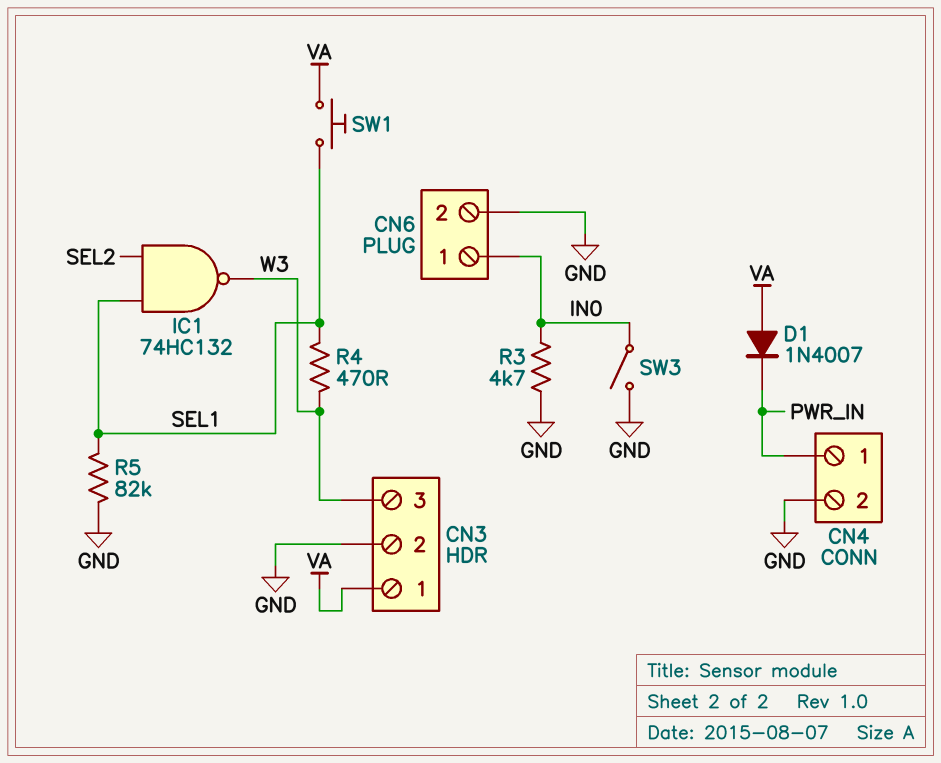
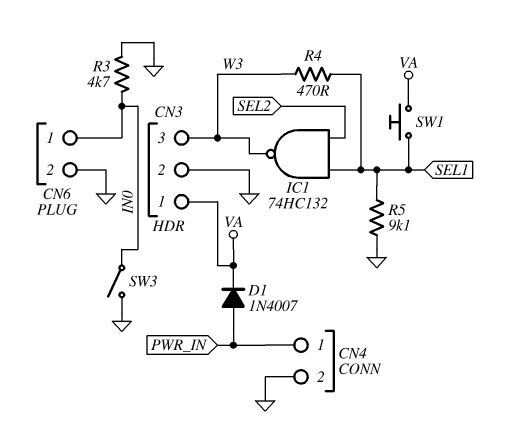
D1: diode 1N4007 (A VA, K PWR_IN) -> diode 1N4007 (A PWR_IN, K VA)
R5: 82k (GND, SEL1) -> 9.1k (GND, SEL1)

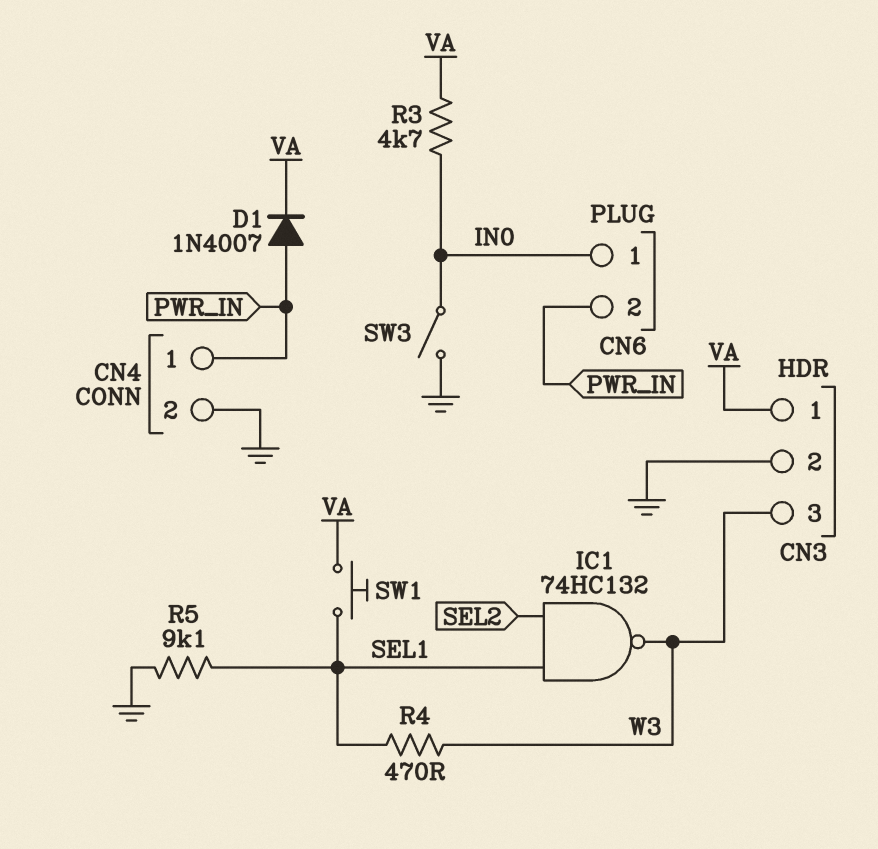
CN6 pin 2: GND -> PWR_IN
R3: 4.7k (GND, IN0) -> 4.7k (IN0, VA)

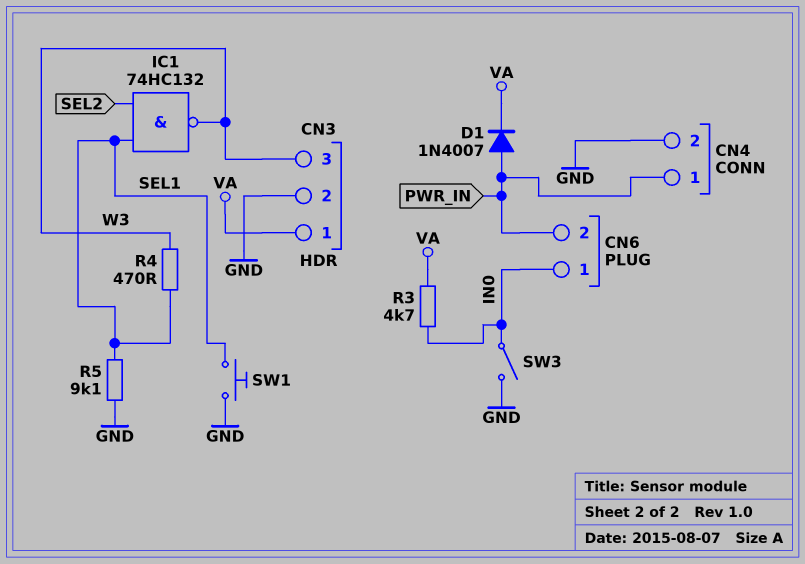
SW1: button (SEL1, VA) -> button (GND, SEL1)

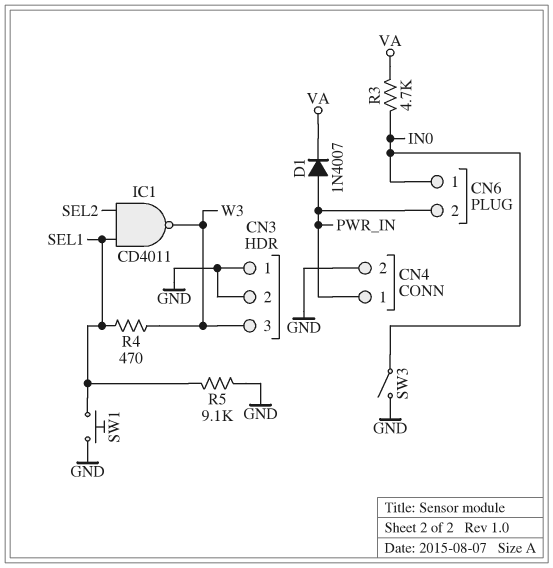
CN3 pin 1: VA -> GND
IC1: NAND 74HC132 (in SEL1, in SEL2, out W3) -> NAND CD4011 (in SEL1, in SEL2, out W3)

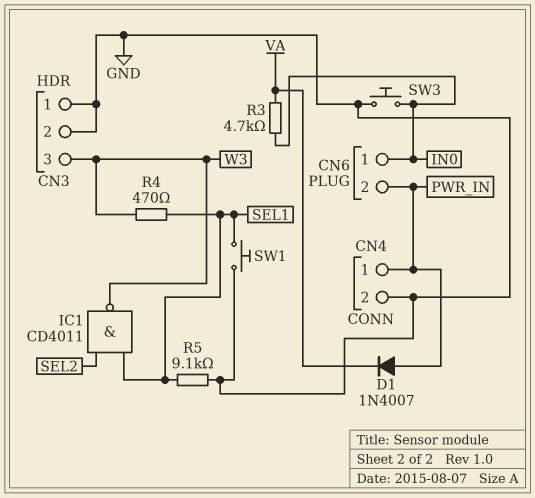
SW3: switch (GND, IN0) -> button (GND, IN0)

